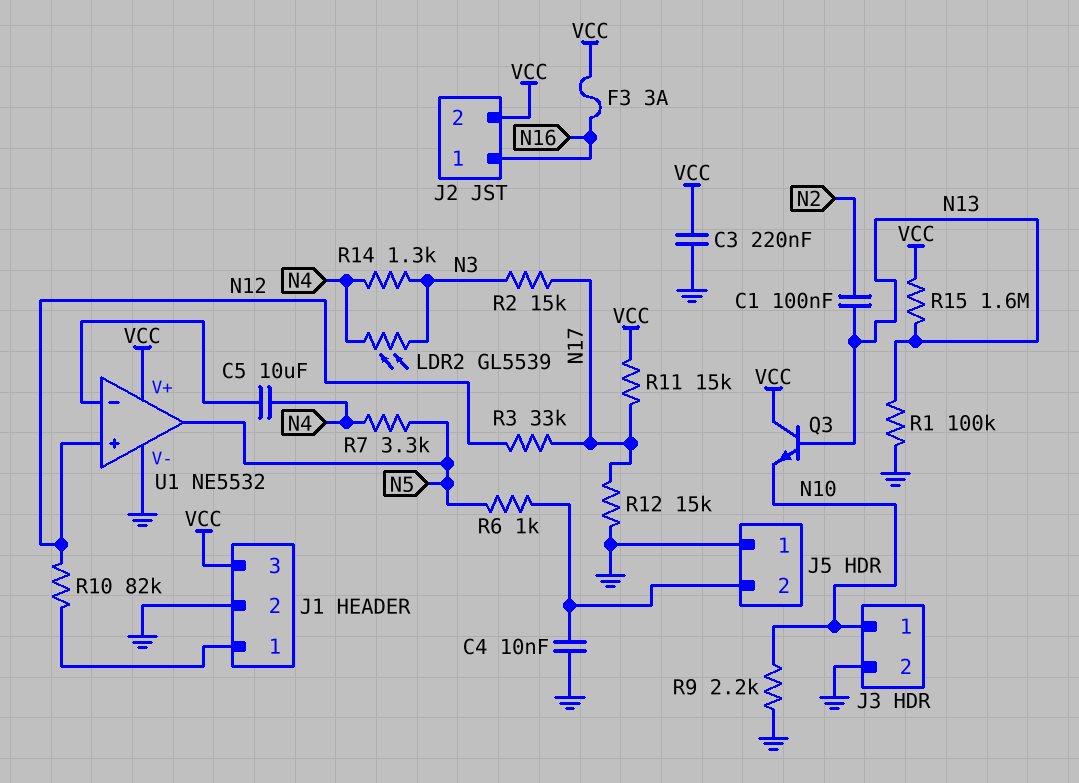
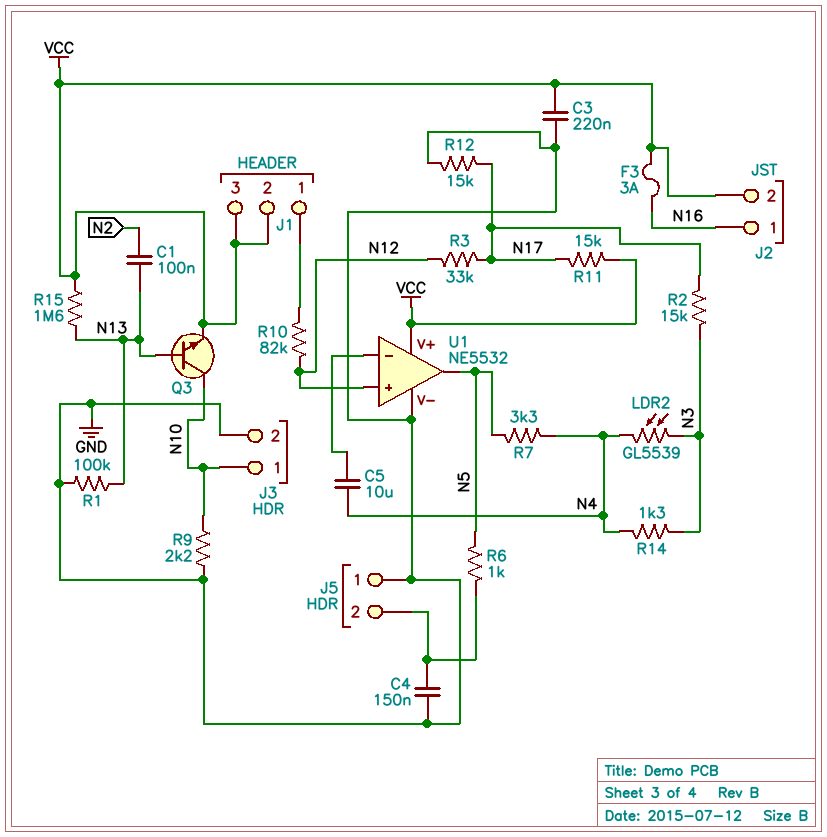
C4: 10nF (GND, J5/2) -> 150nF (GND, J5/2)
J1 pin 2: GND -> VCC
Q3: NPN (B N13, C VCC, E N10) -> NPN (B N13, C N10, E VCC)

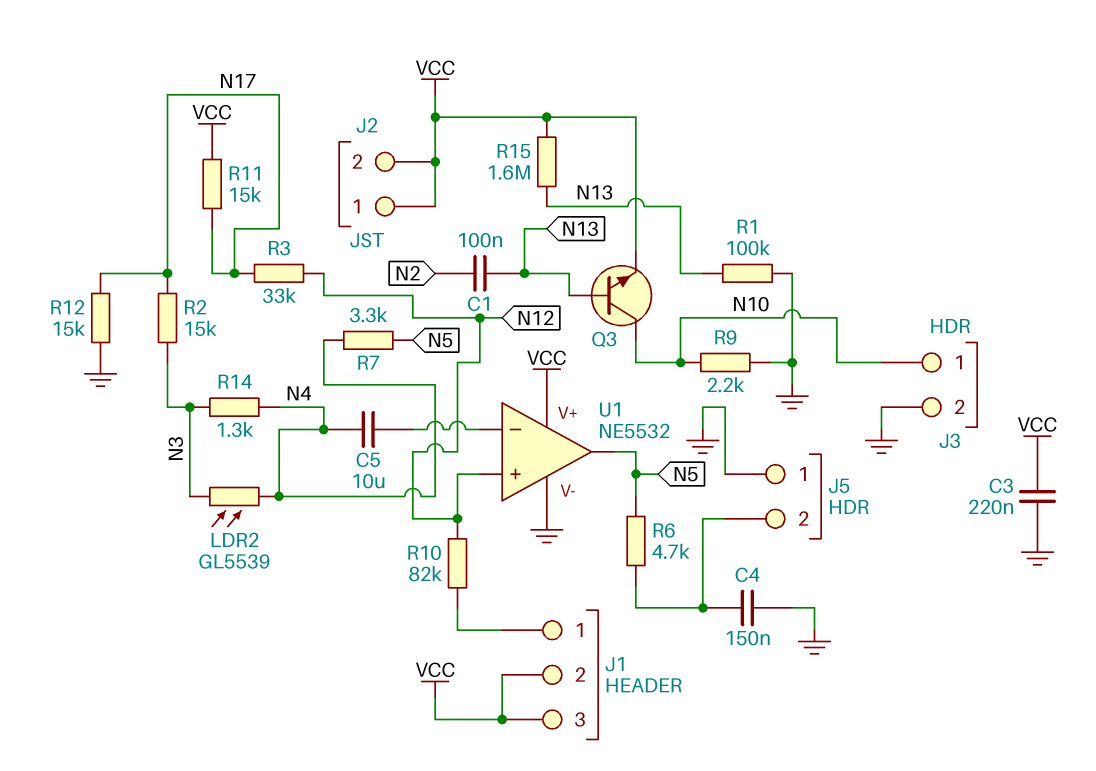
F3: 3A (N16, VCC) -> none
J2 pin 1: N16 -> VCC
R6: 1k (J5/2, N5) -> 4.7k (J5/2, N5)

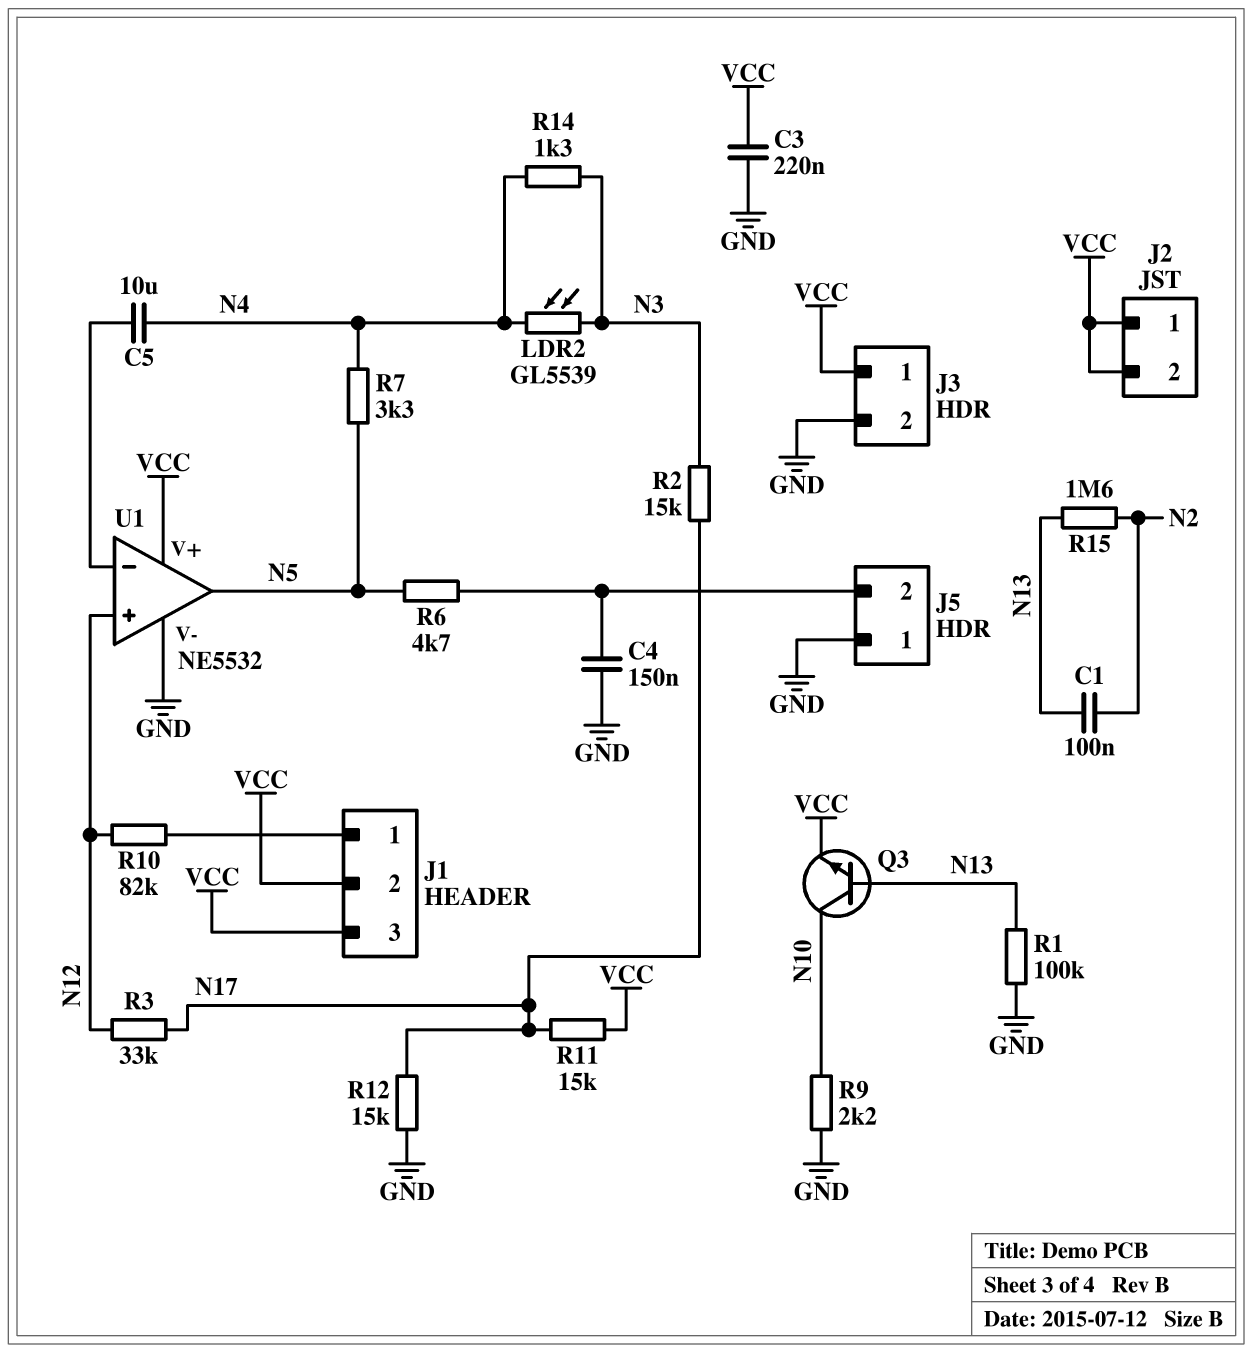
J3 pin 1: N10 -> VCC
R15: 1.6M (N13, VCC) -> 1.6M (N2, N13)

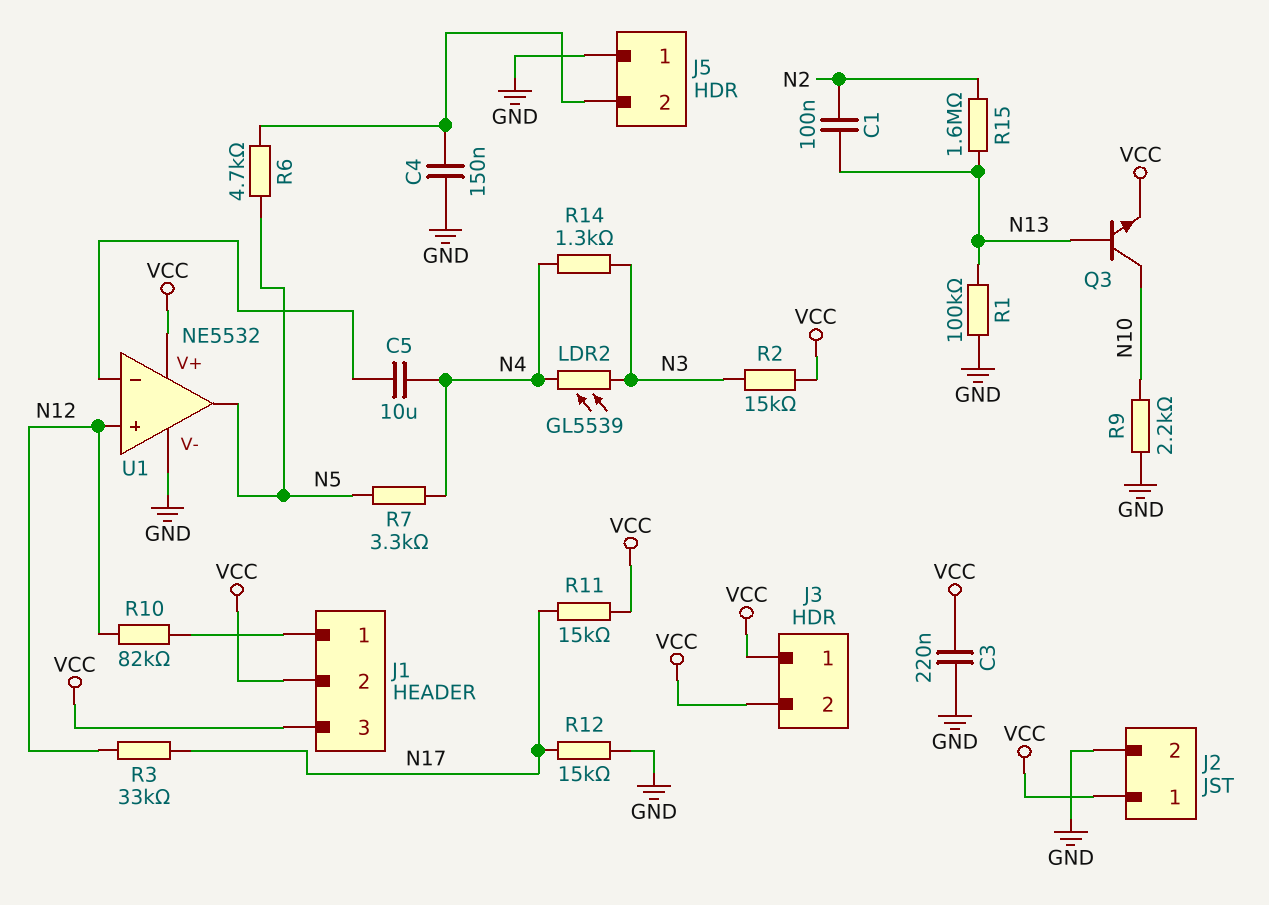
J2 pin 2: VCC -> GND
J3 pin 2: GND -> VCC
R2: 15k (N3, N17) -> 15k (N3, VCC)

